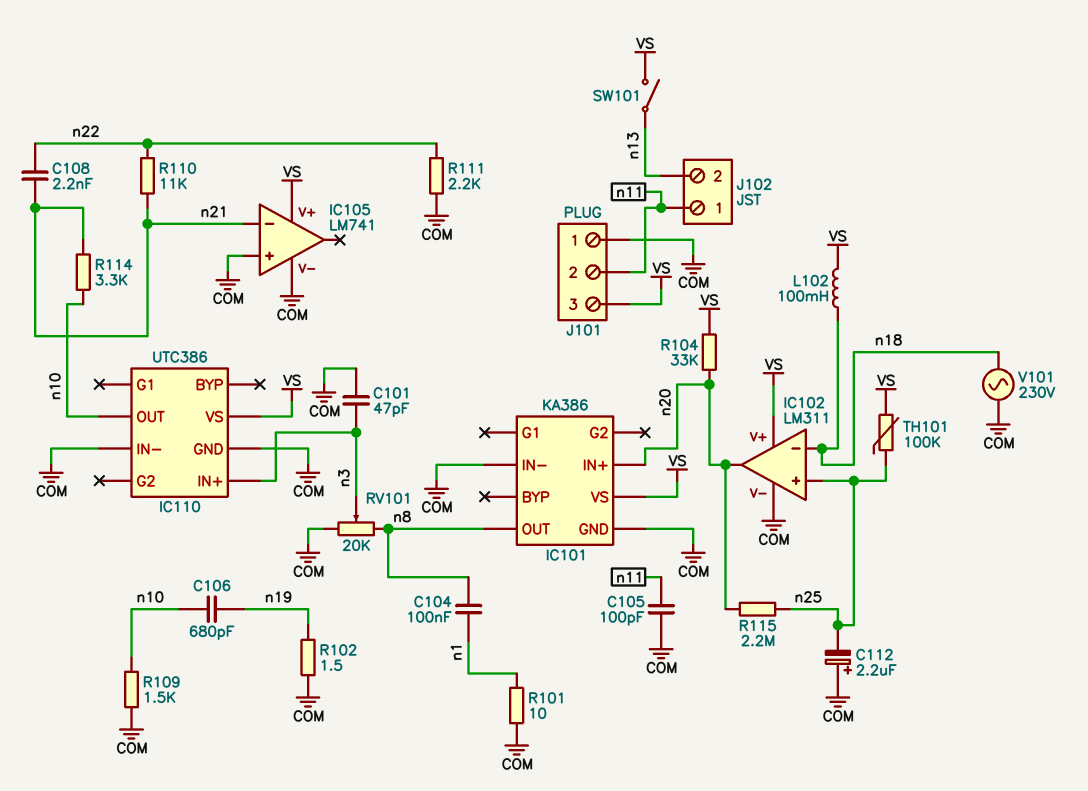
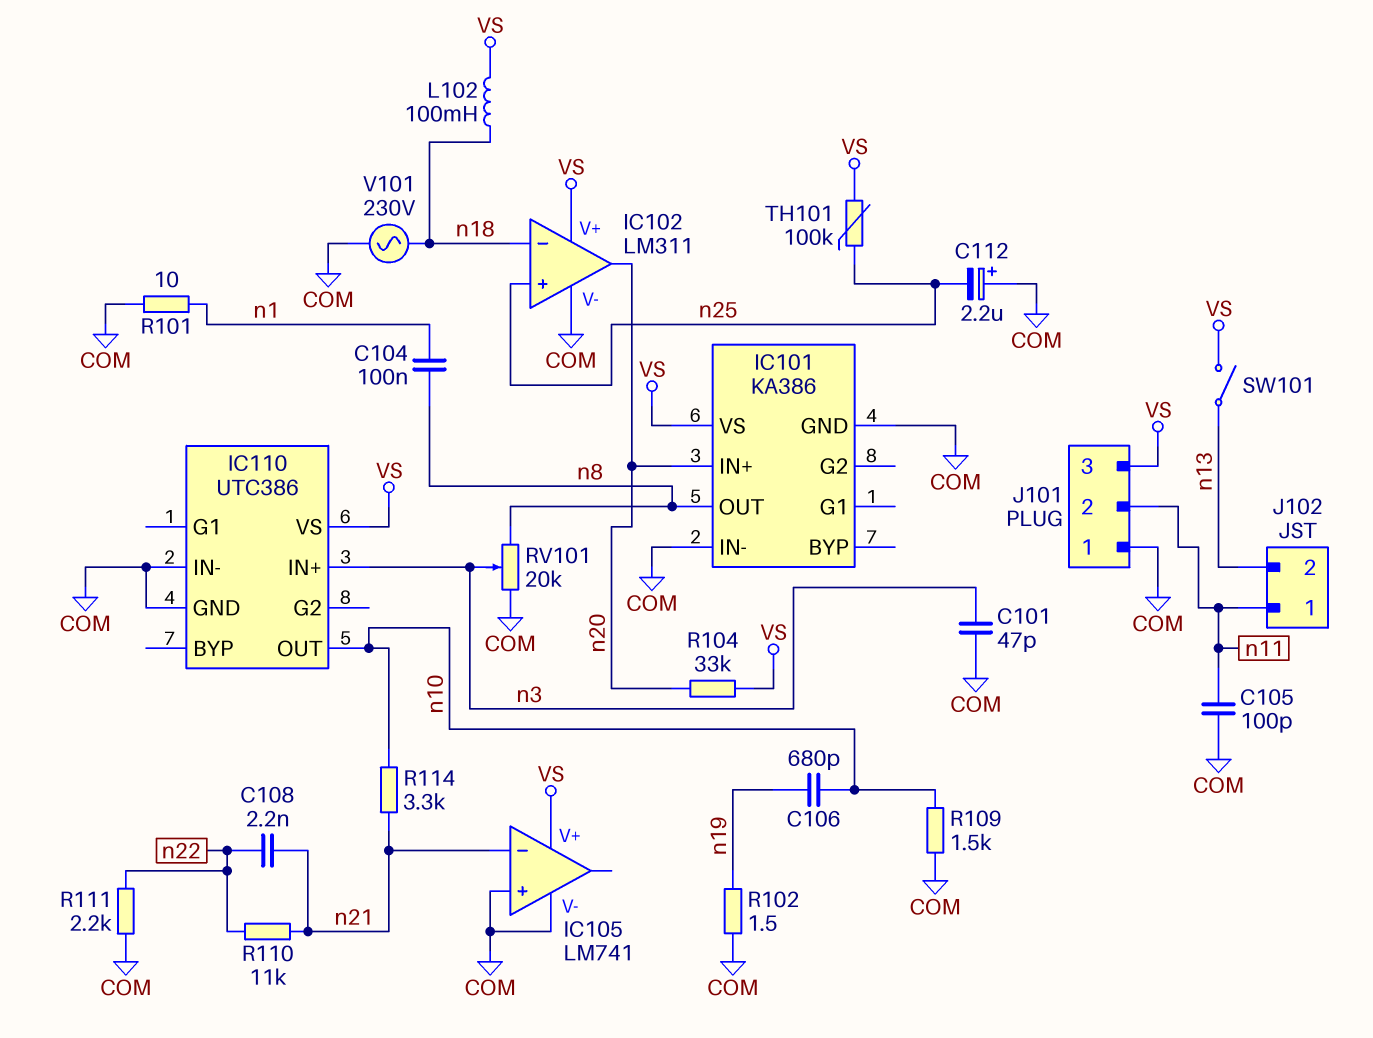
R115: 2.2M (n20, n25) -> none

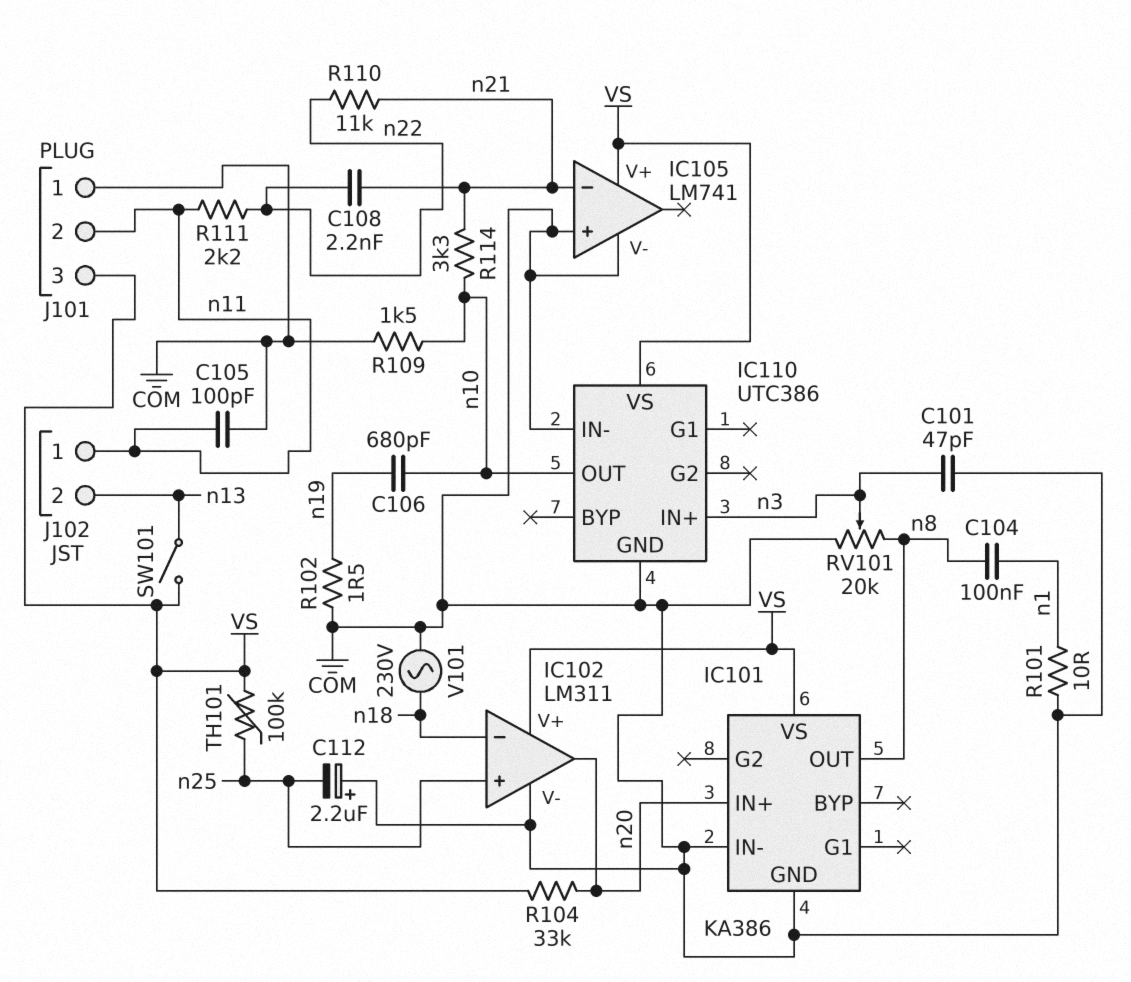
L102: 100mH (VS, n18) -> none
R111: 2.2k (COM, n22) -> 2.2k (n11, n22)

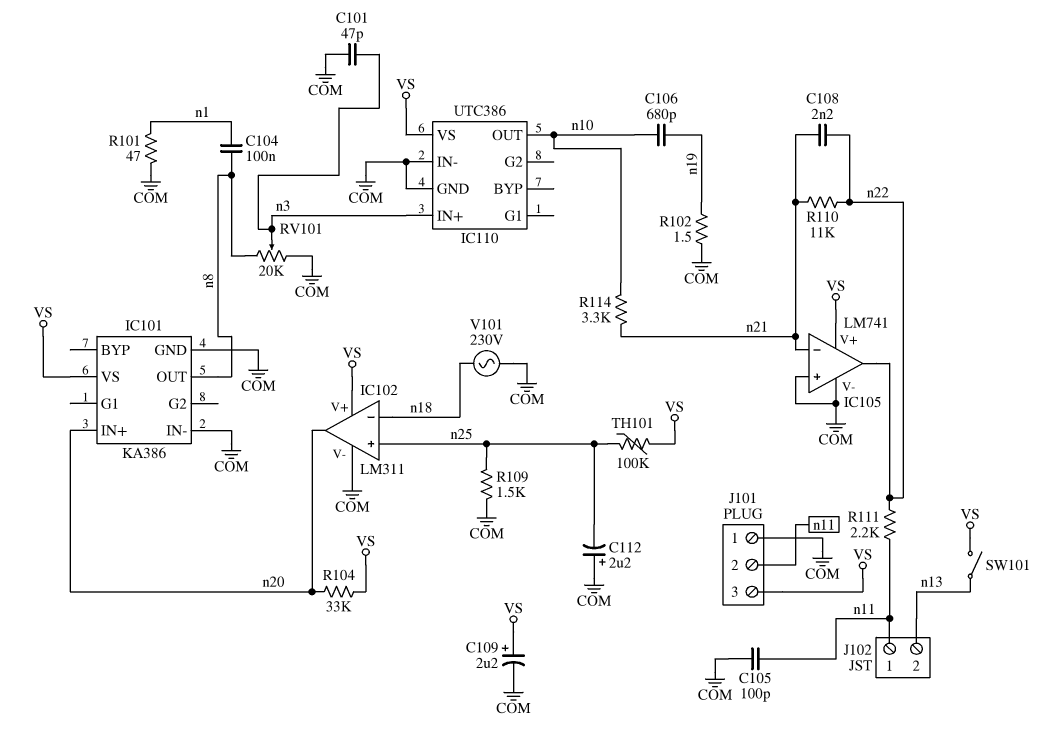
C109: none -> 2.2uF (plus VS, minus COM)
IC105 pin out: none -> n22
R101: 10 (COM, n1) -> 47 (COM, n1)
R109: 1.5k (COM, n10) -> 1.5k (COM, n25)

